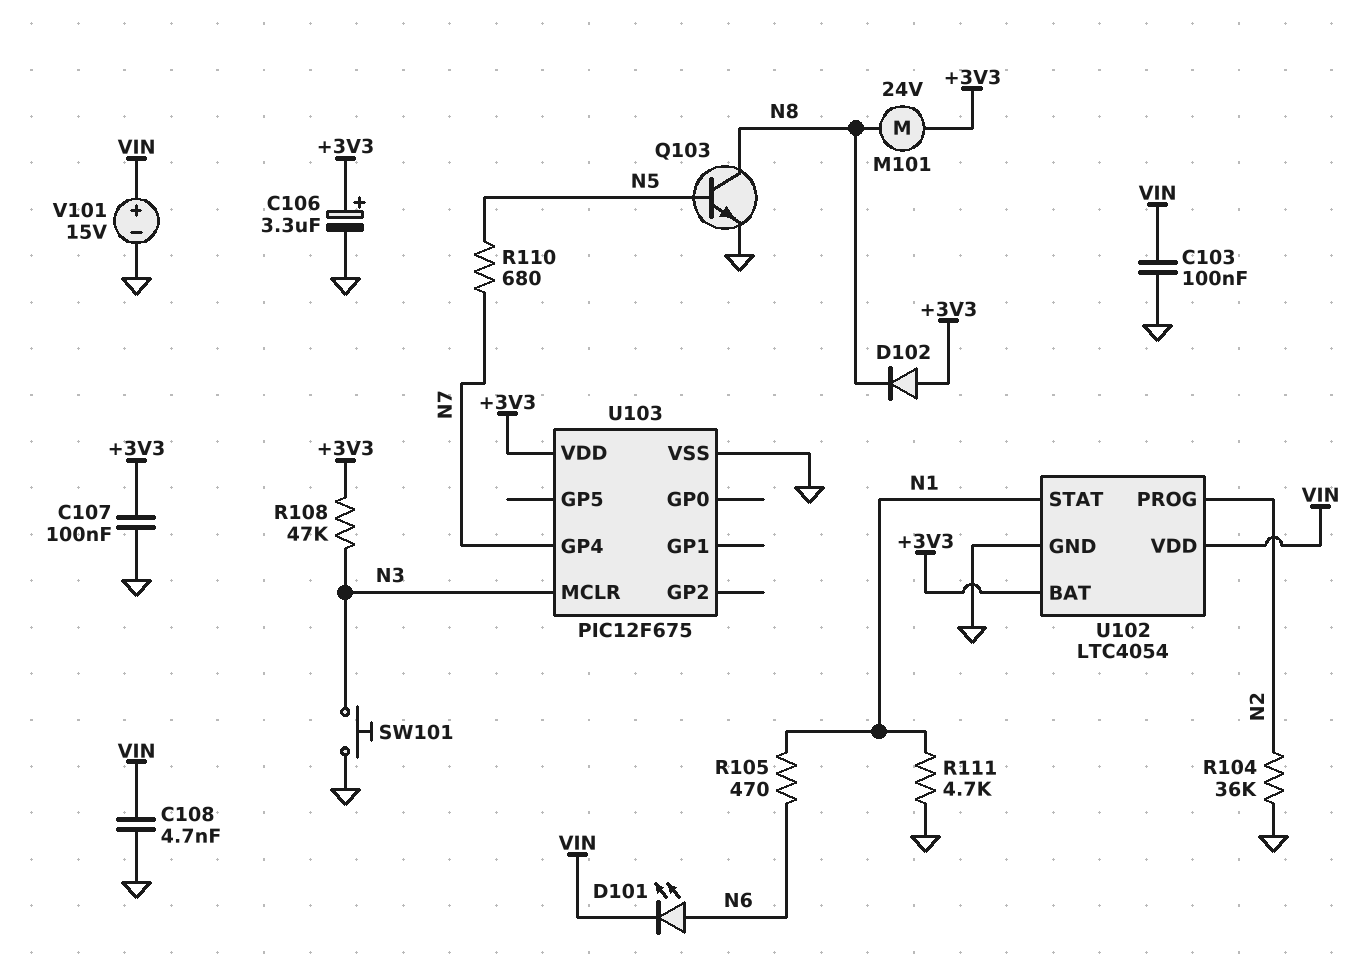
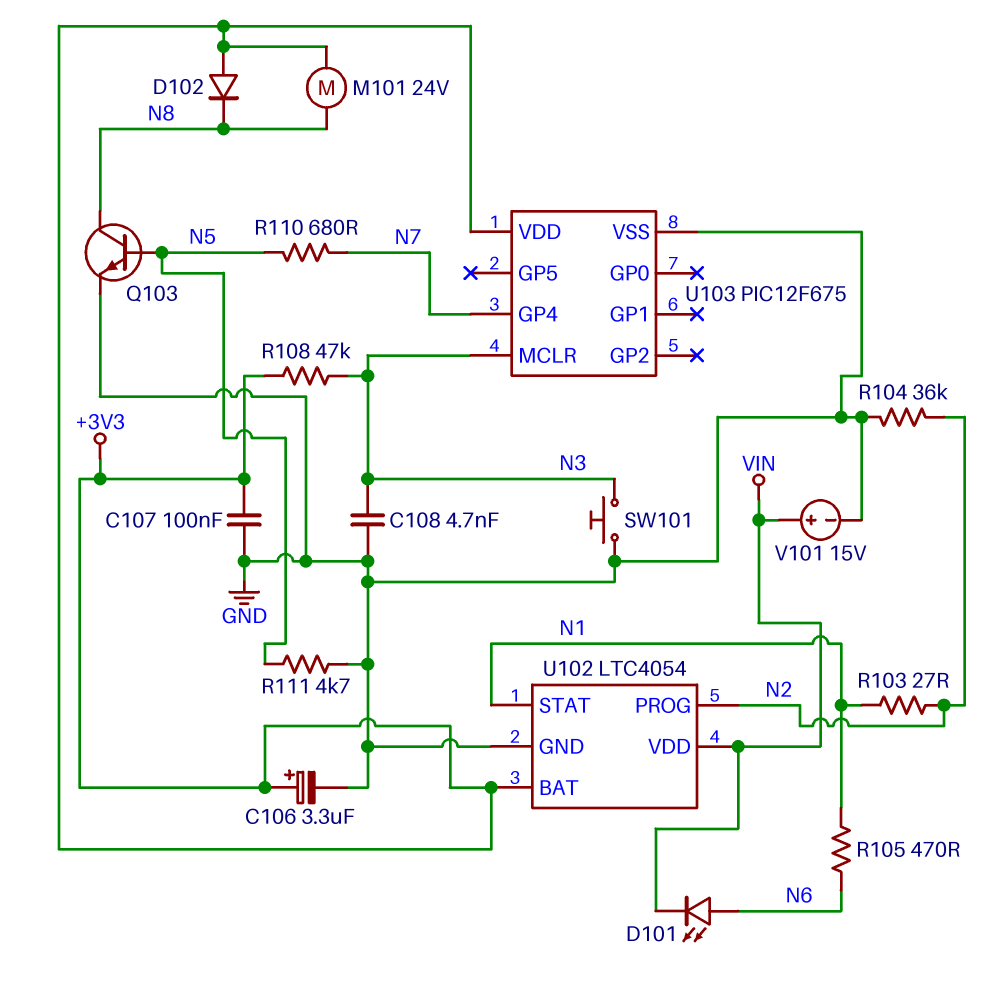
C103: 100nF (GND, VIN) -> none
C108: 4.7nF (GND, VIN) -> 4.7nF (GND, N3)
R103: none -> 27 (N1, N2)
R111: 4.7k (GND, N1) -> 4.7k (GND, N5)

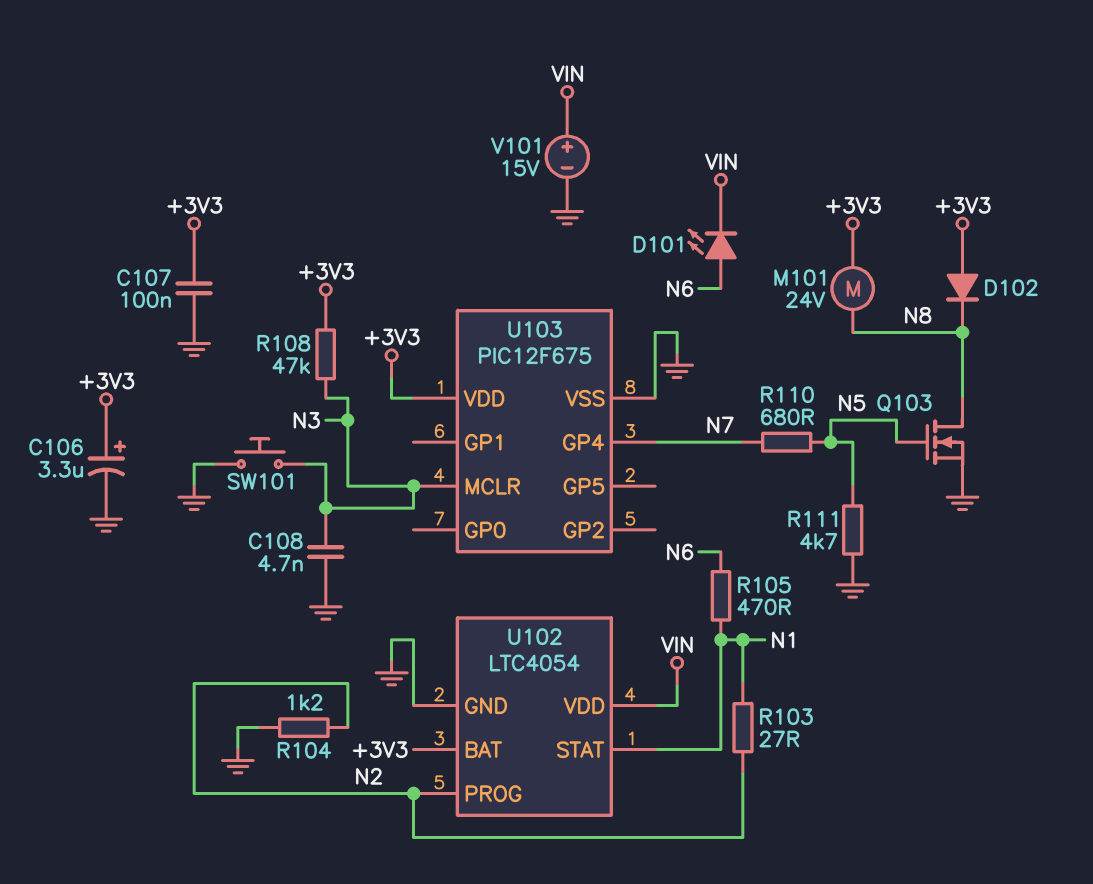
Q103: NPN (B N5, C N8, E GND) -> NMOS (G N5, D N8, S GND)
R104: 36k (GND, N2) -> 1.2k (GND, N2)

